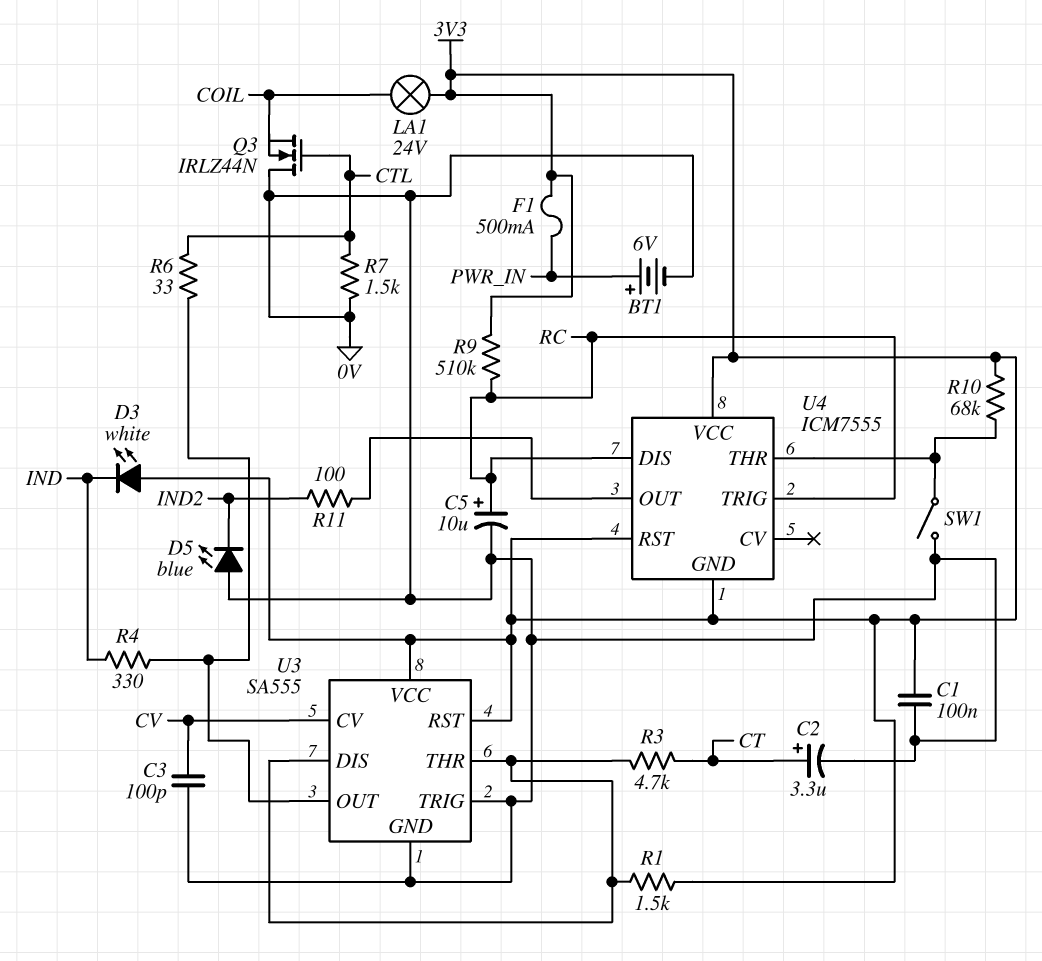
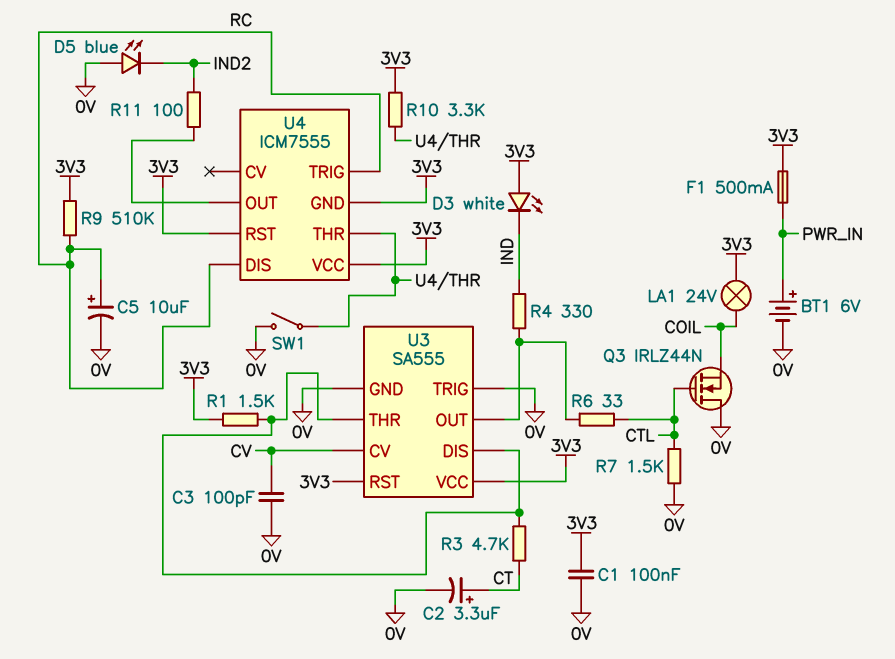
R10: 68k (3V3, U4/THR) -> 3.3k (3V3, U4/THR)

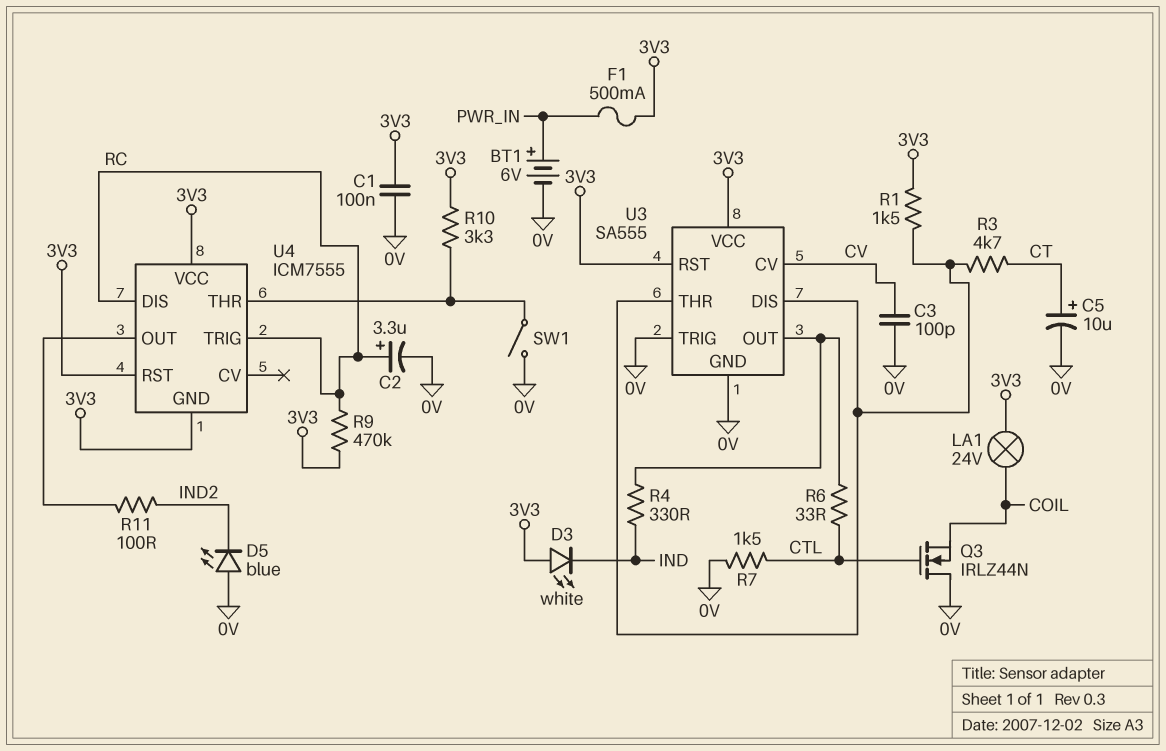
C2: 3.3uF (plus CT, minus 0V) -> 3.3uF (plus RC, minus 0V)
C5: 10uF (plus RC, minus 0V) -> 10uF (plus CT, minus 0V)
R9: 510k (3V3, RC) -> 470k (3V3, RC)

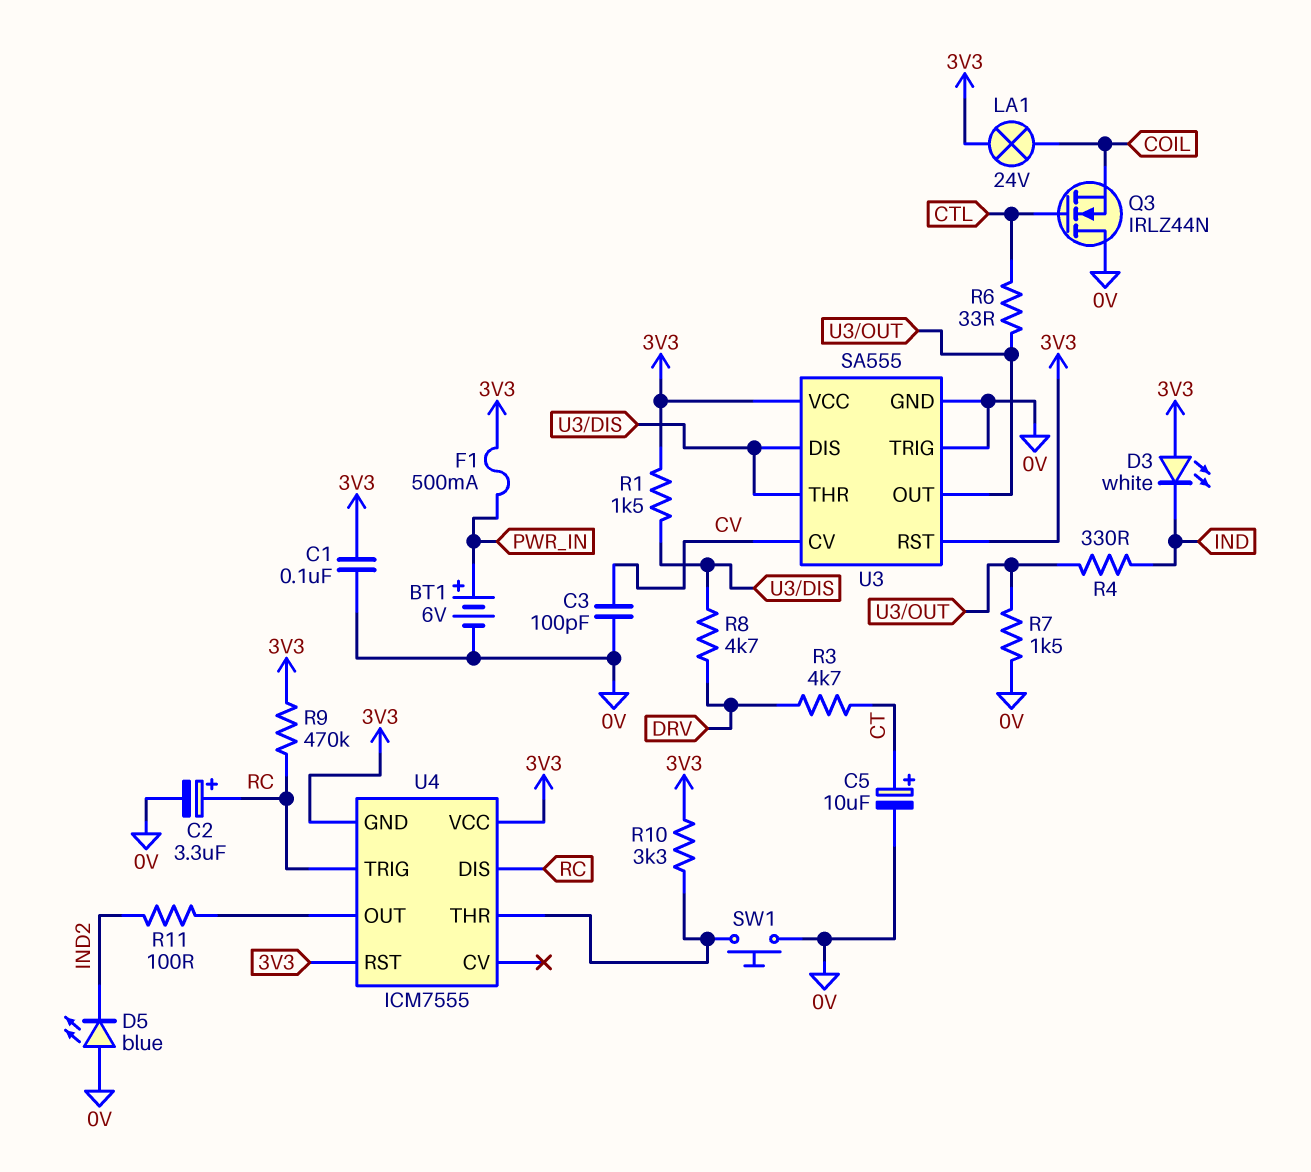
R3: 4.7k (CT, U3/DIS) -> 4.7k (CT, DRV)
R7: 1.5k (0V, CTL) -> 1.5k (0V, U3/OUT)
R8: none -> 4.7k (DRV, U3/DIS)
SW1: switch (0V, U4/THR) -> button (0V, U4/THR)

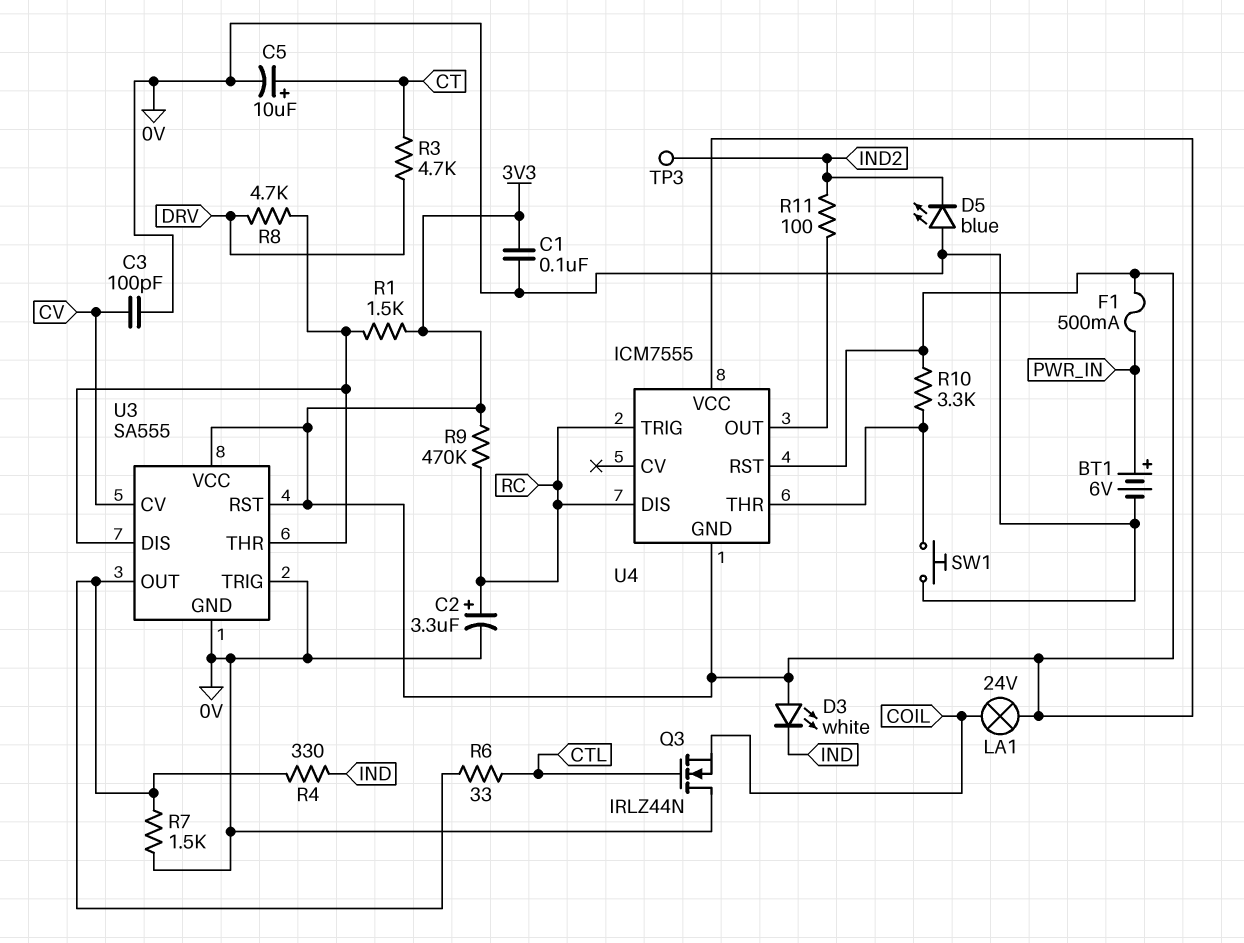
TP3: none -> test point (IND2)

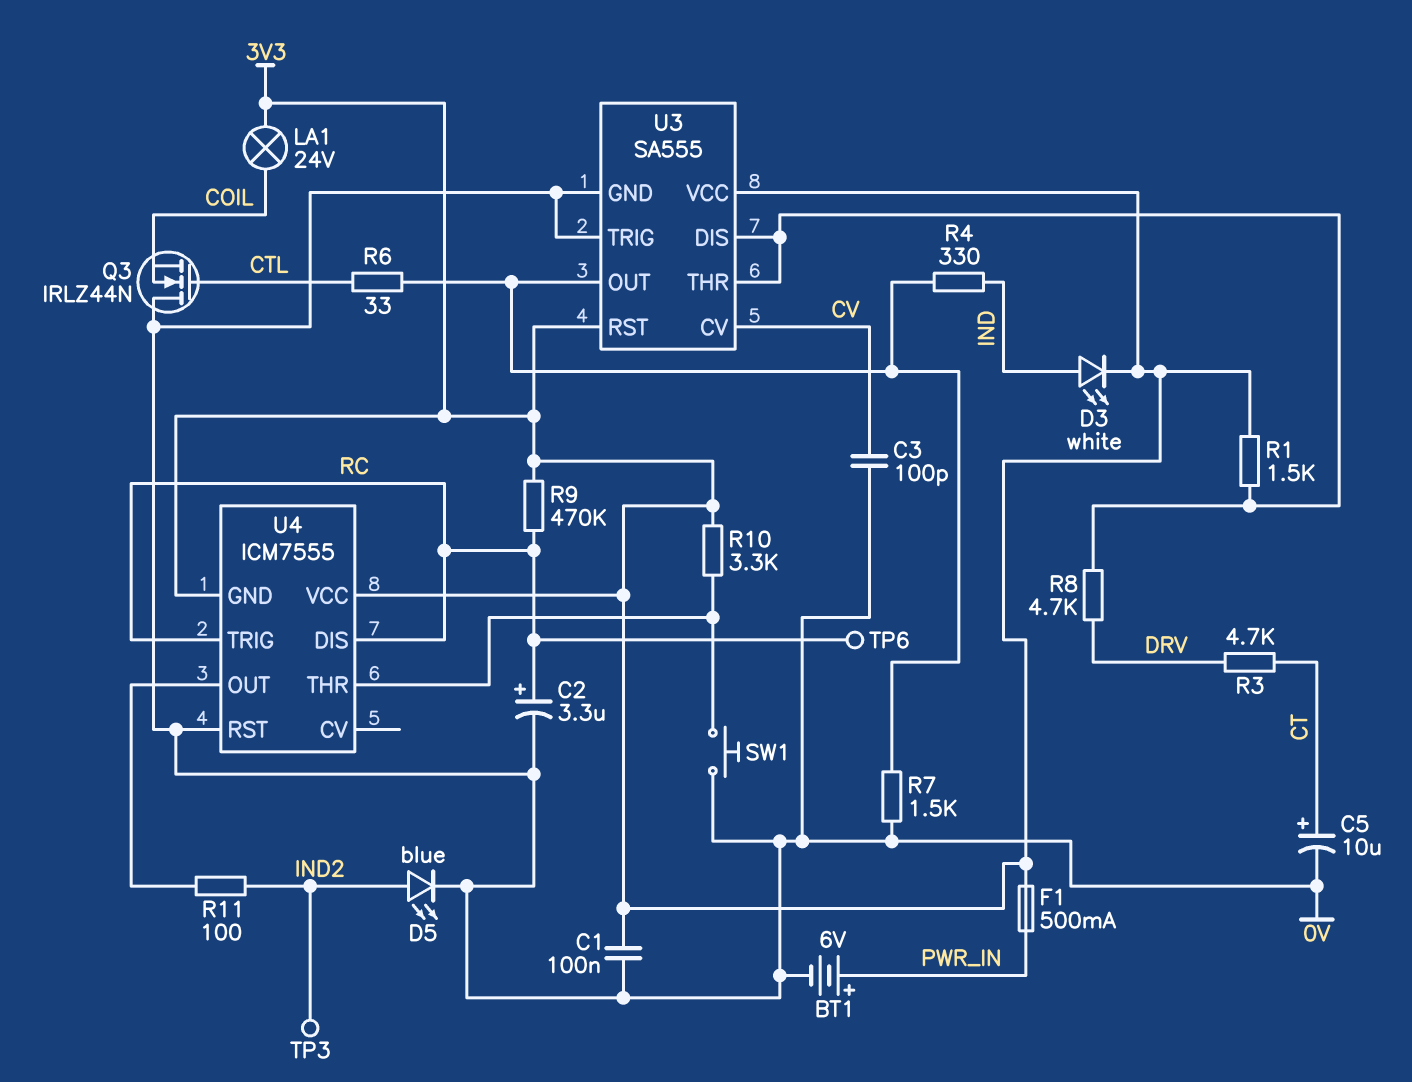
D3: LED white (A 3V3, K IND) -> LED white (A IND, K 3V3)
D5: LED blue (A 0V, K IND2) -> LED blue (A IND2, K 0V)
TP6: none -> test point (RC)
U4 pin RST: 3V3 -> 0V

